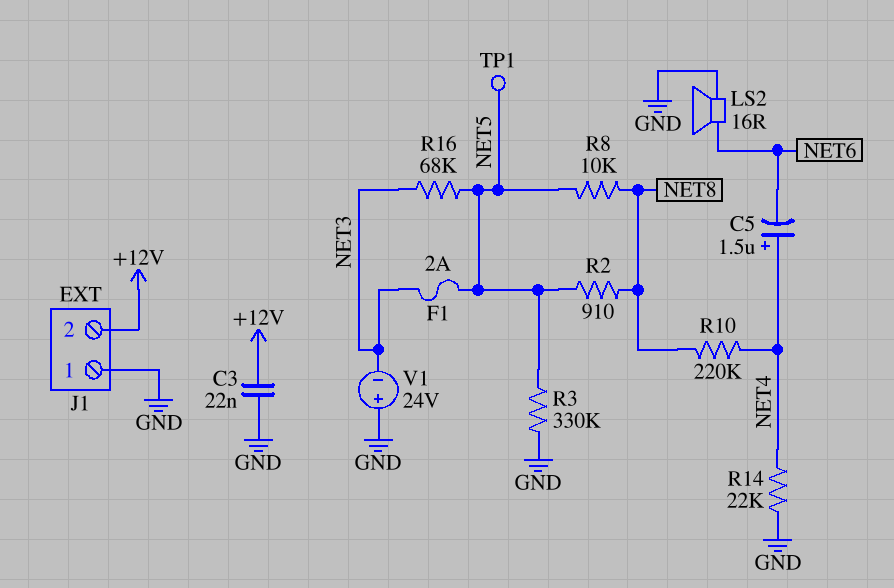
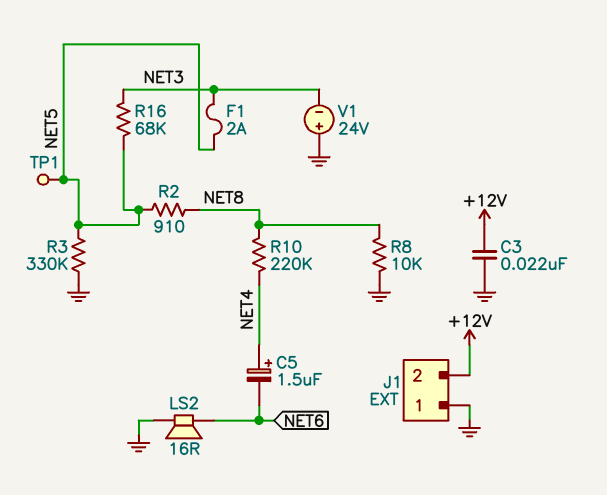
R8: 10k (NET5, NET8) -> 10k (GND, NET8)
R14: 22k (GND, NET4) -> none

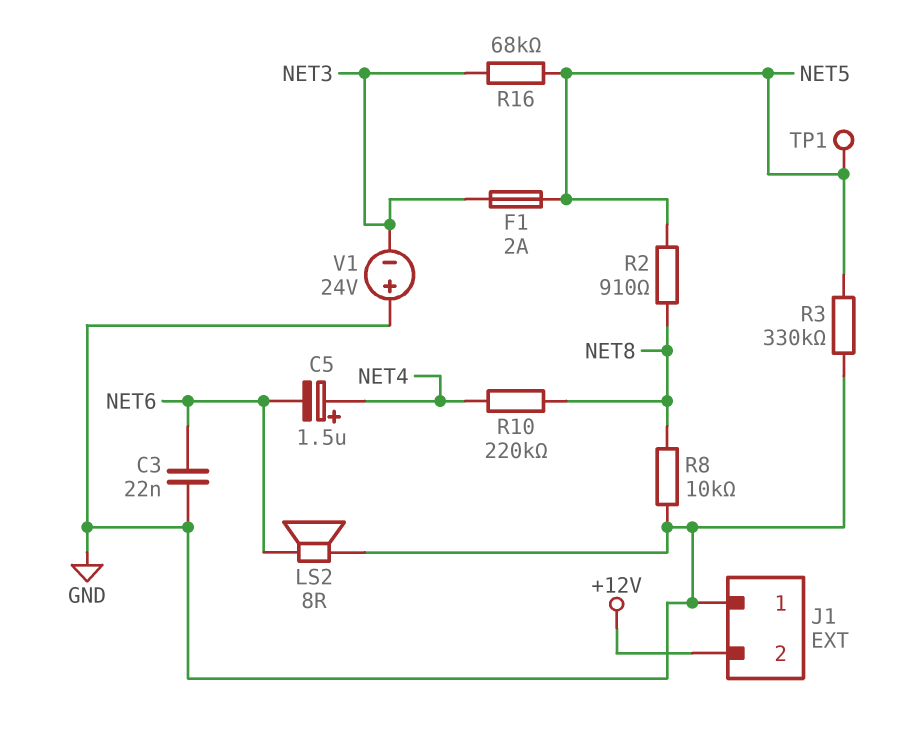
C3: 22nF (+12V, GND) -> 22nF (GND, NET6)
LS2: speaker 16R (GND, NET6) -> speaker 8R (GND, NET6)

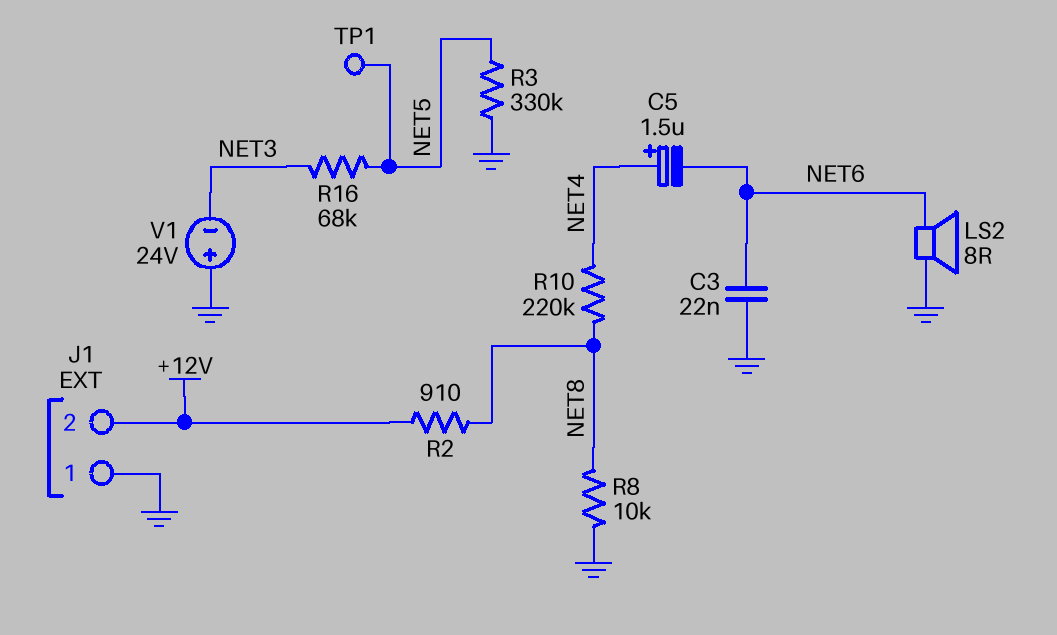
F1: 2A (NET3, NET5) -> none
R2: 910 (NET5, NET8) -> 910 (+12V, NET8)

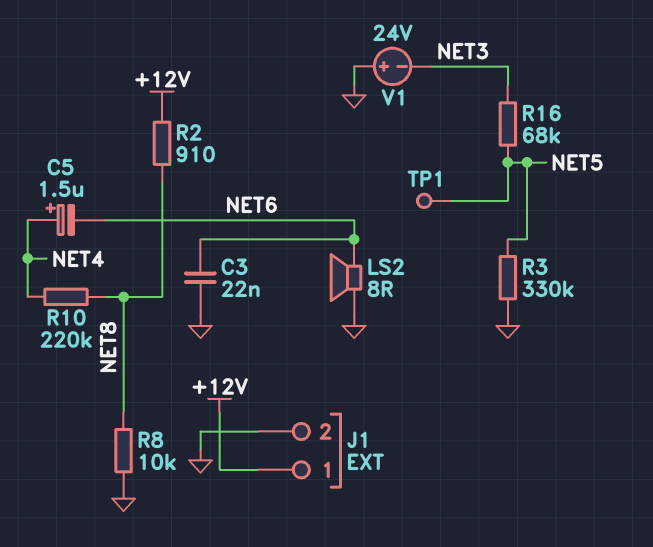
J1 pin 1: GND -> +12V
J1 pin 2: +12V -> GND

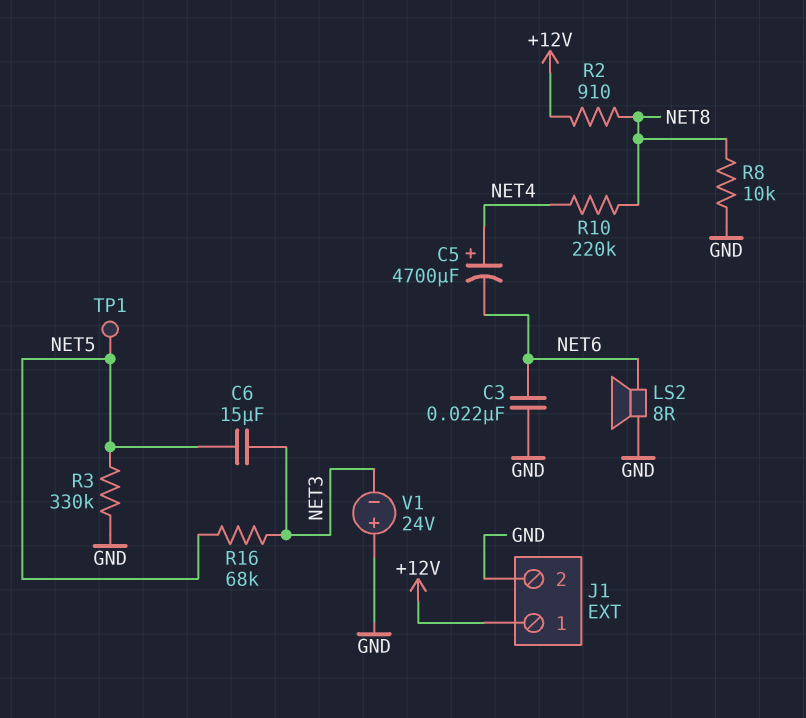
C5: 1.5uF (plus NET4, minus NET6) -> 4700uF (plus NET4, minus NET6)
C6: none -> 15uF (NET3, NET5)

